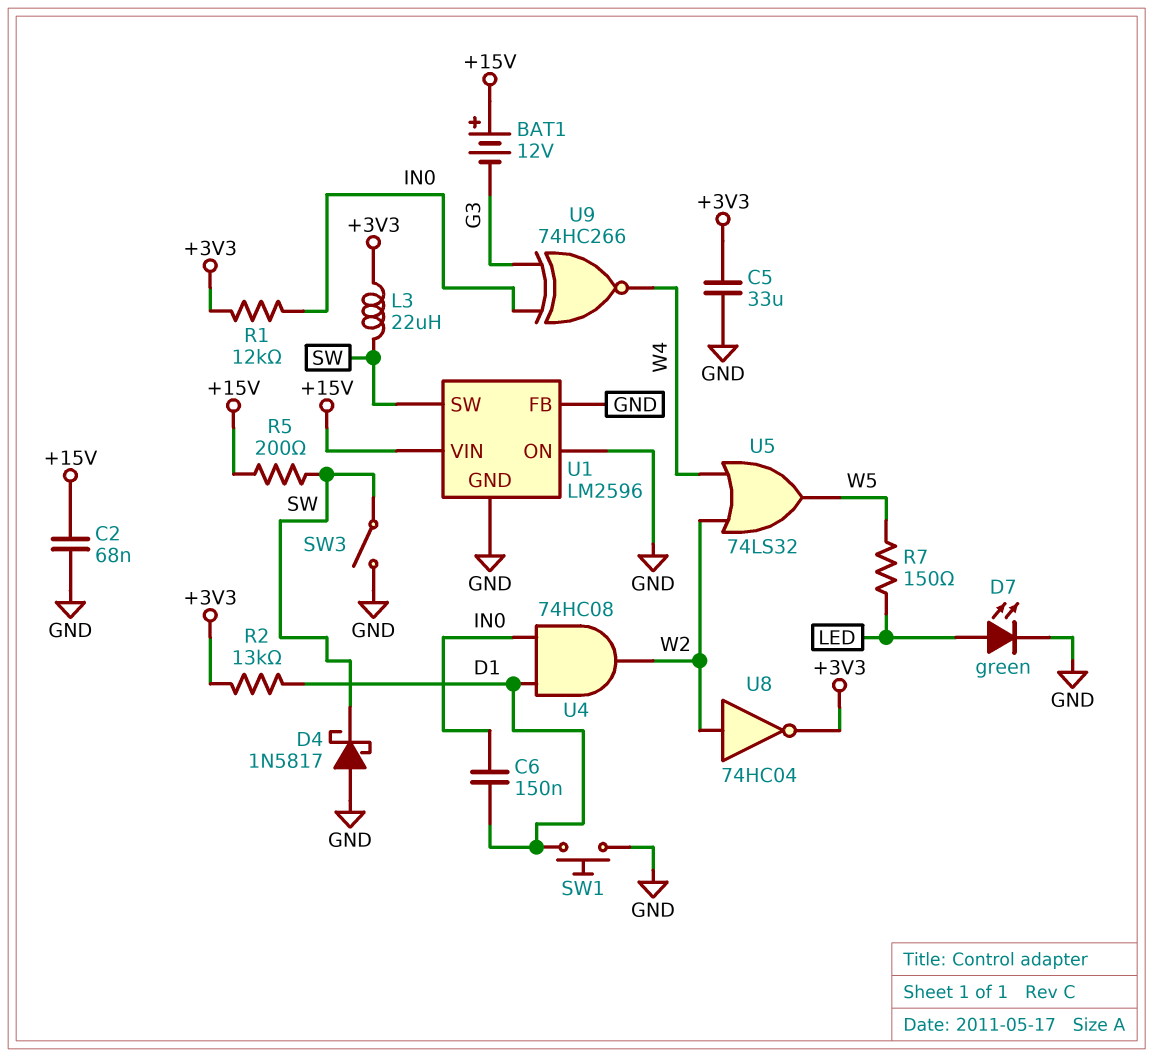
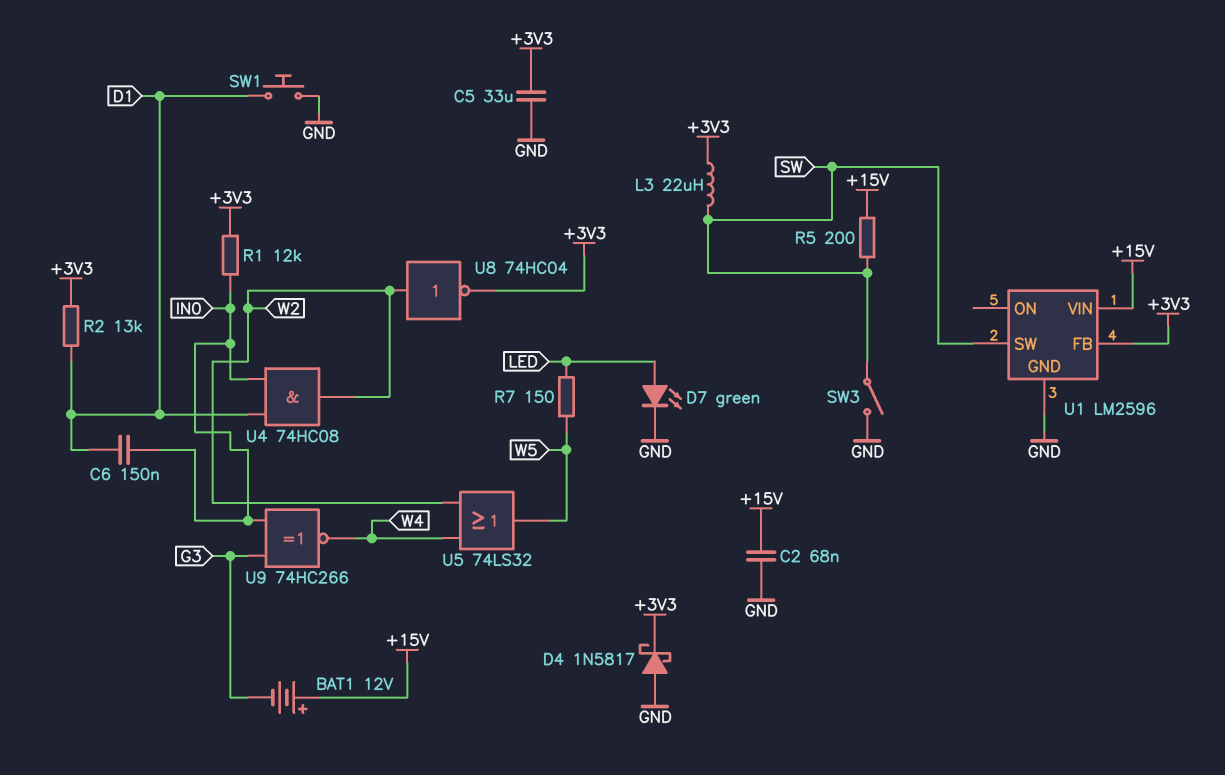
D4: schottky 1N5817 (A GND, K SW) -> schottky 1N5817 (A GND, K +3V3)
U1 pin FB: GND -> +3V3
U1 pin ON: GND -> none

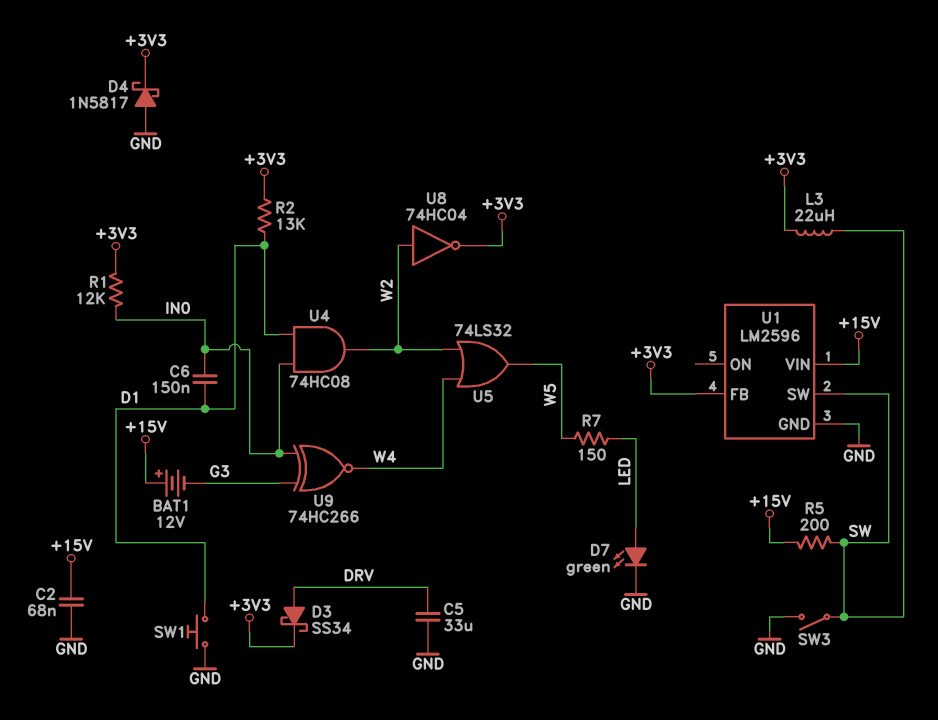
C5: 33uF (+3V3, GND) -> 33uF (DRV, GND)
D3: none -> schottky SS34 (A DRV, K +3V3)

